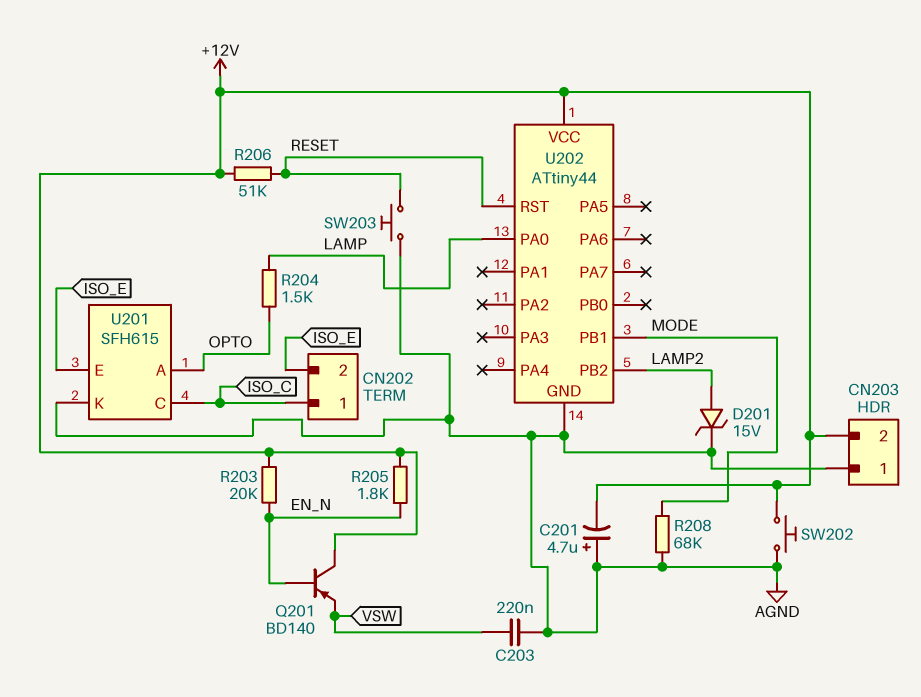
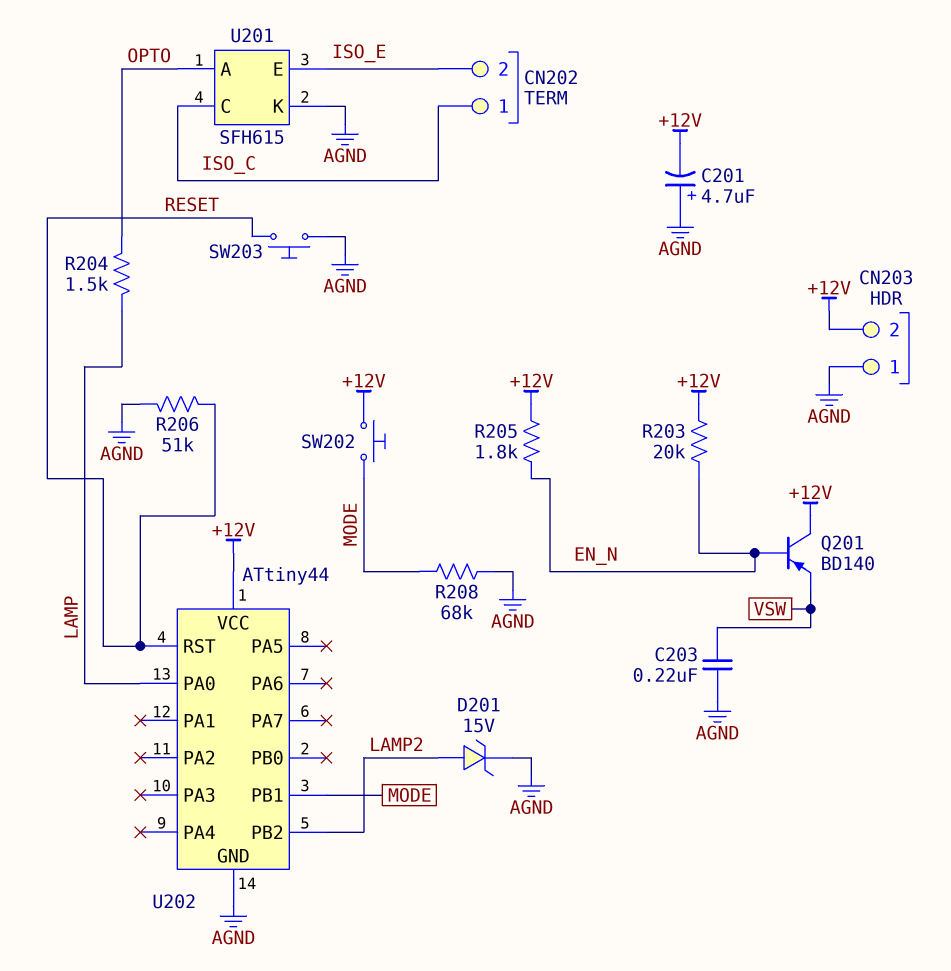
R206: 51k (+12V, RESET) -> 51k (AGND, RESET)
SW202: button (+12V, AGND) -> button (+12V, MODE)

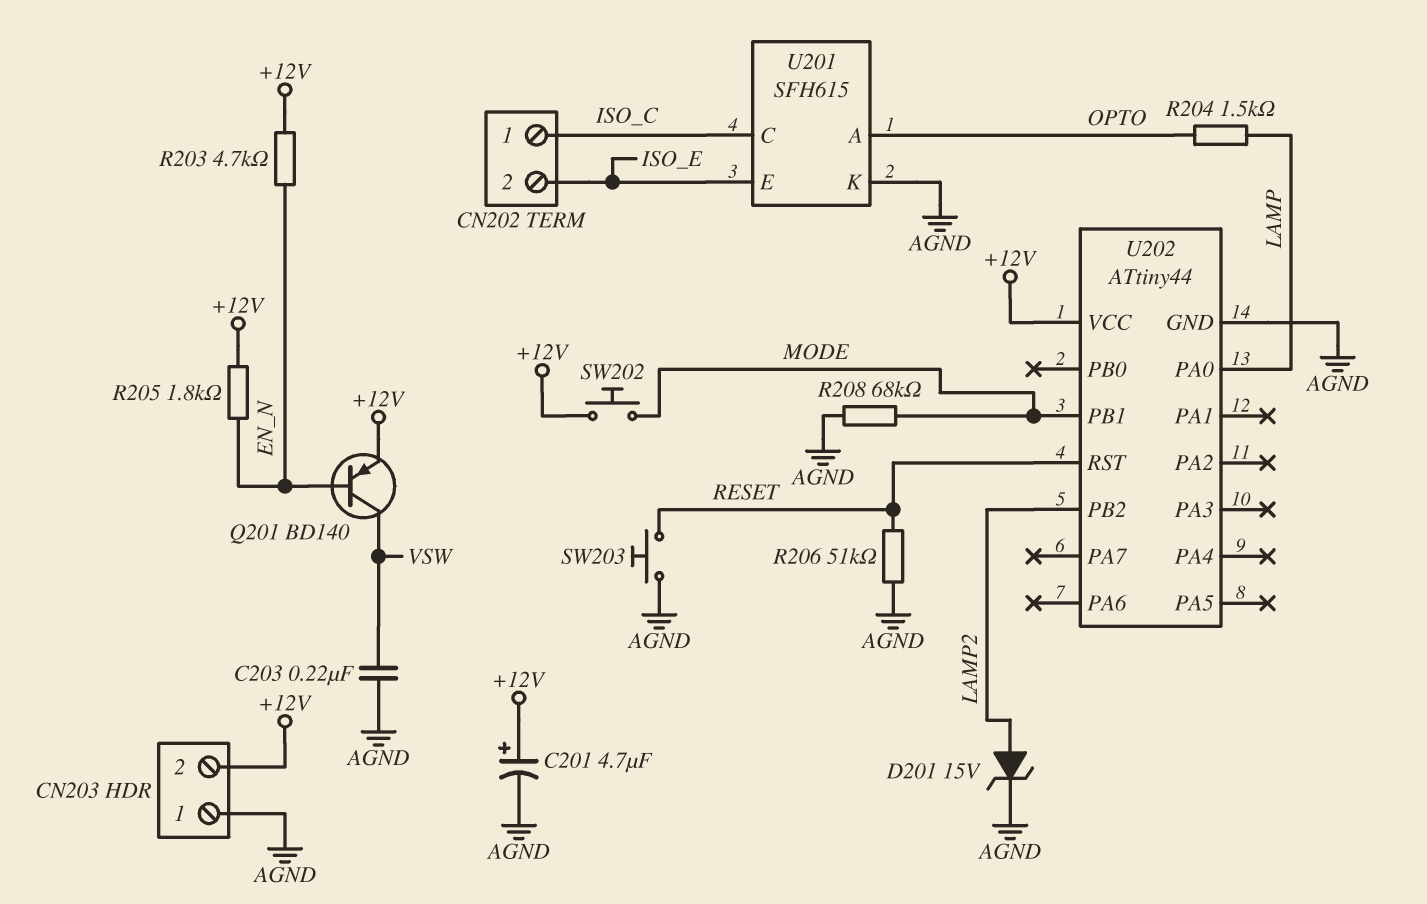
C201: 4.7uF (plus AGND, minus +12V) -> 4.7uF (plus +12V, minus AGND)
Q201: PNP BD140 (B EN_N, C +12V, E VSW) -> PNP BD140 (B EN_N, C VSW, E +12V)
R203: 20k (+12V, EN_N) -> 4.7k (+12V, EN_N)

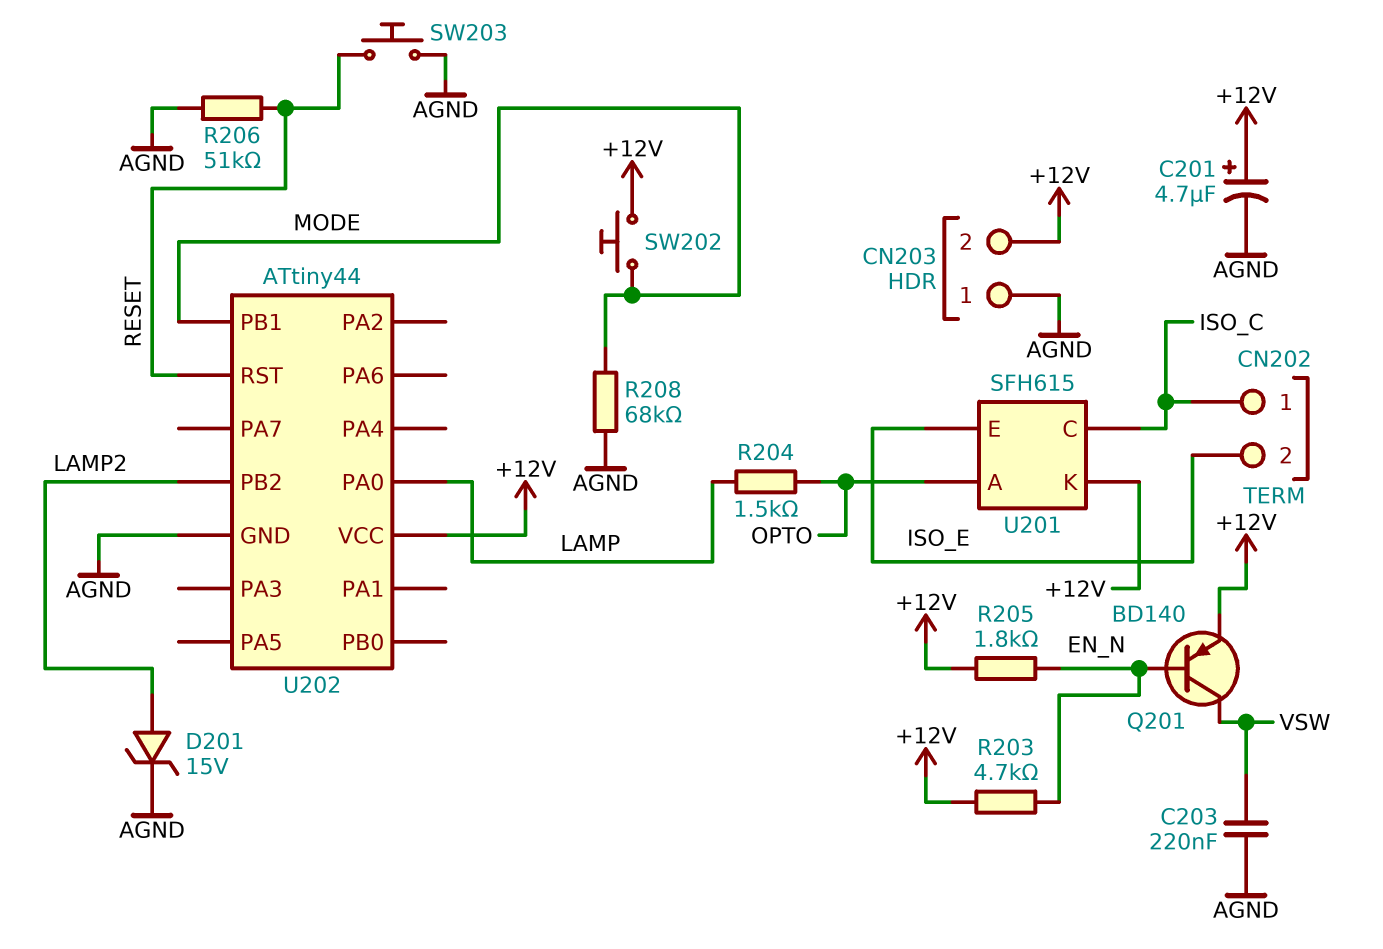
U201 pin K: AGND -> +12V

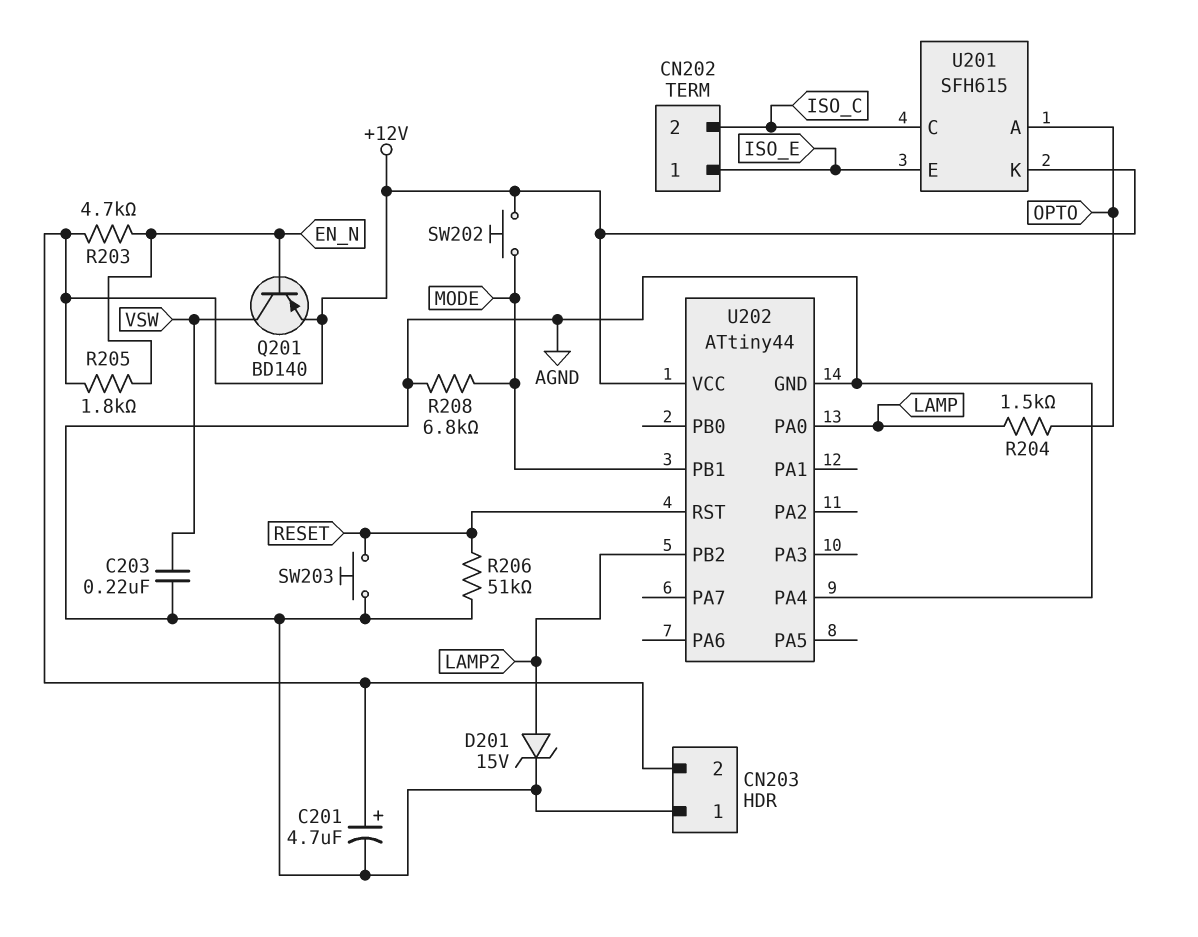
CN202 pin 1: ISO_C -> ISO_E
CN202 pin 2: ISO_E -> ISO_C
R208: 68k (AGND, MODE) -> 6.8k (AGND, MODE)
U202 pin PA4: none -> AGND

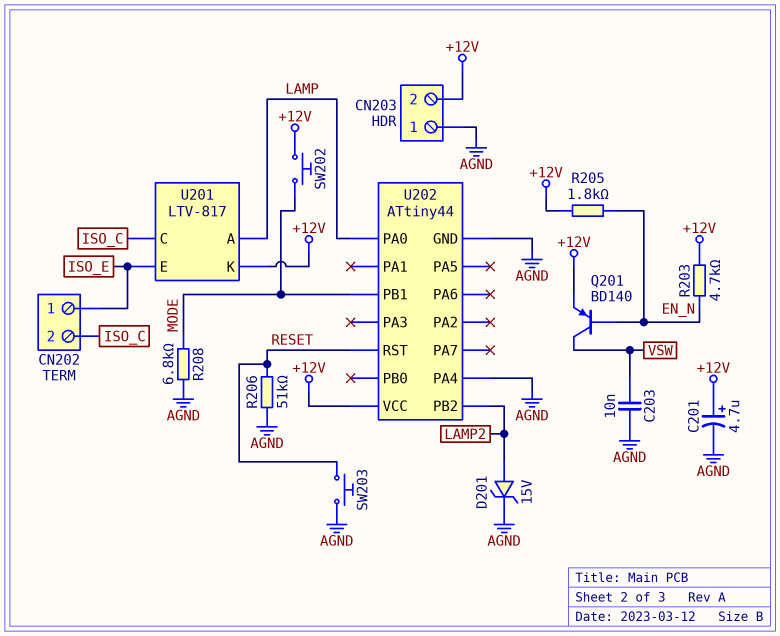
C203: 220nF (AGND, VSW) -> 10nF (AGND, VSW)
R204: 1.5k (LAMP, OPTO) -> none
U201: SFH615 -> LTV-817
U201 pin A: OPTO -> LAMP

